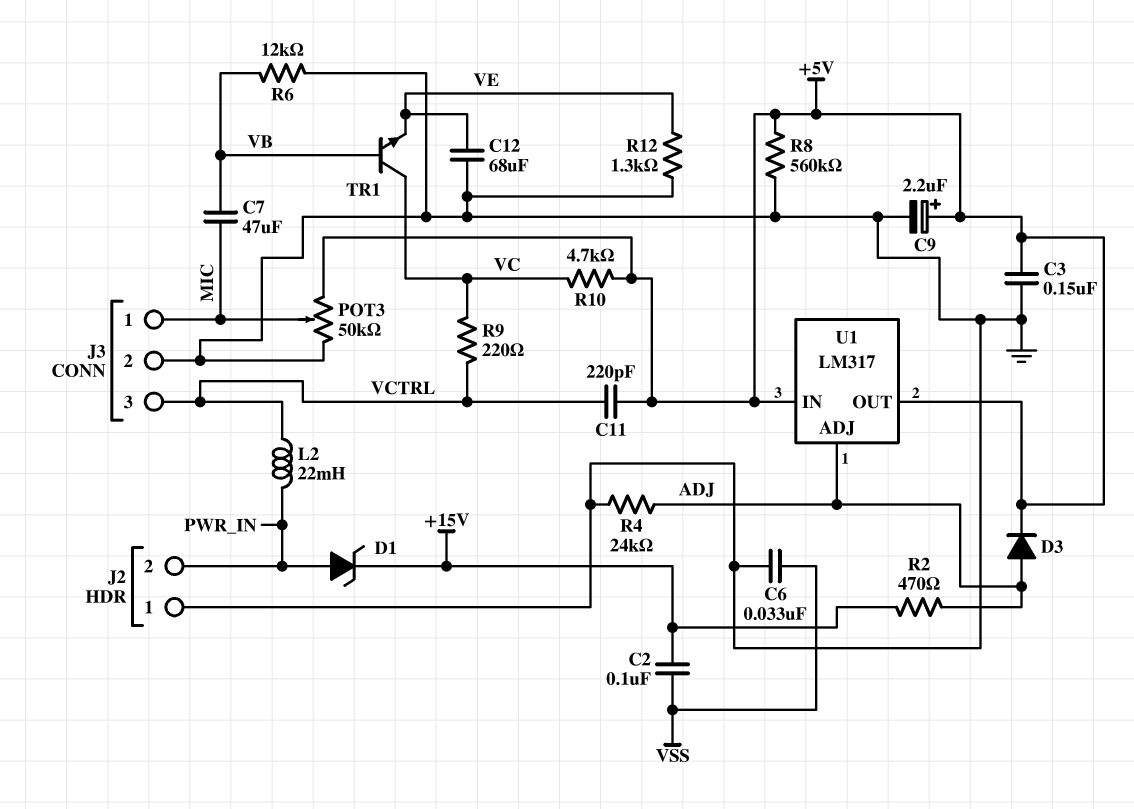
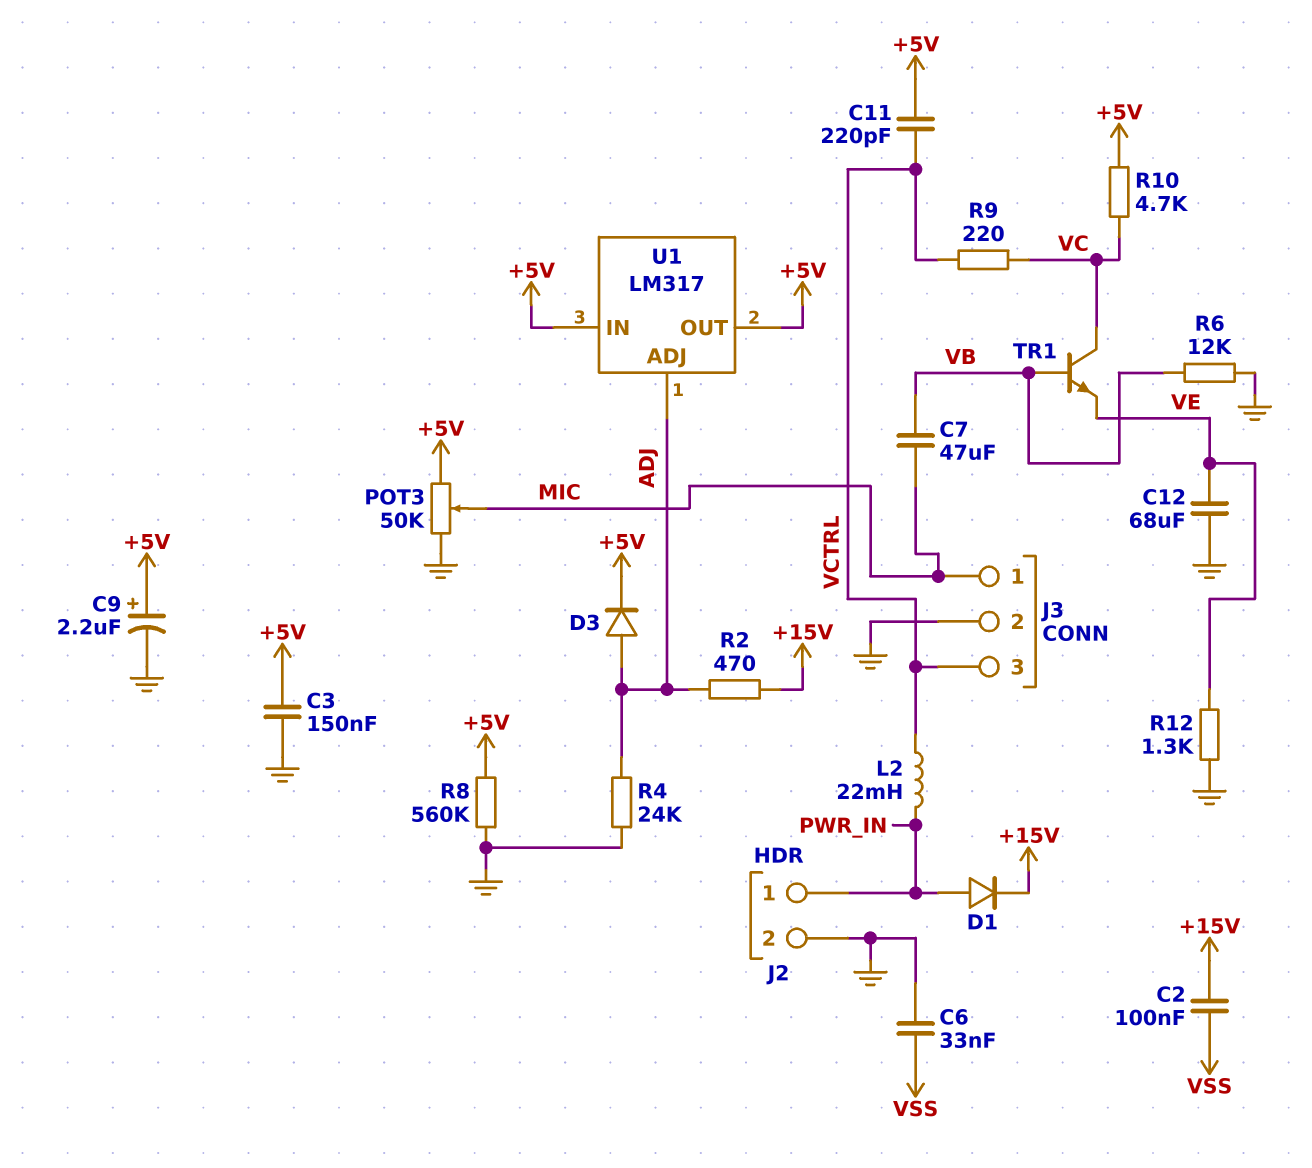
D1: zener (A PWR_IN, K +15V) -> diode (A PWR_IN, K +15V)
J2 pin 1: GND -> PWR_IN
J2 pin 2: PWR_IN -> GND

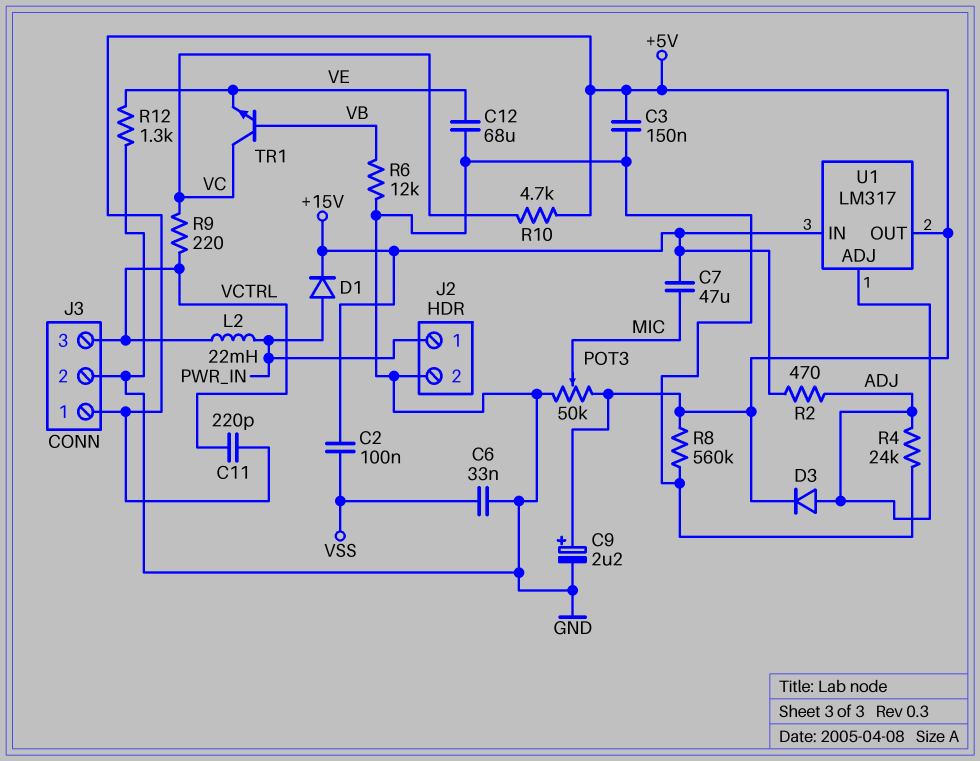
C7: 47uF (MIC, VB) -> 47uF (+15V, MIC)
J3 pin 1: MIC -> +5V
U1 pin IN: +5V -> +15V

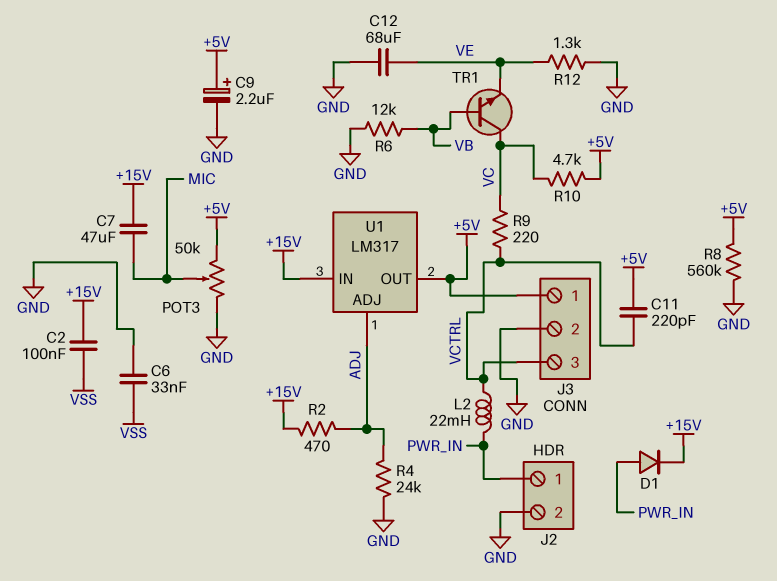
C3: 150nF (+5V, GND) -> none
D3: diode (A ADJ, K +5V) -> none

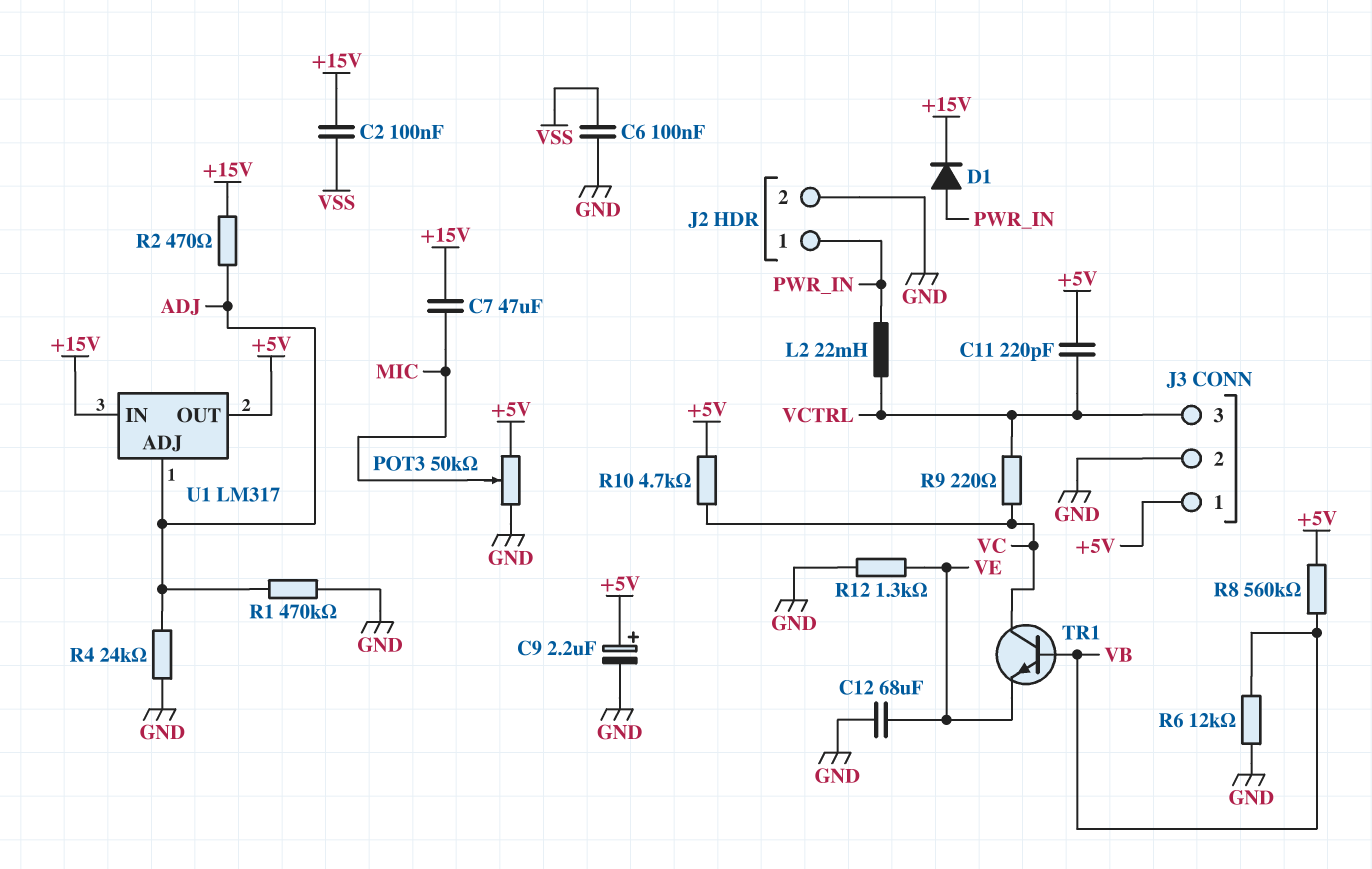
C6: 33nF (GND, VSS) -> 100nF (GND, VSS)
R1: none -> 470k (ADJ, GND)
R8: 560k (+5V, GND) -> 560k (+5V, VB)

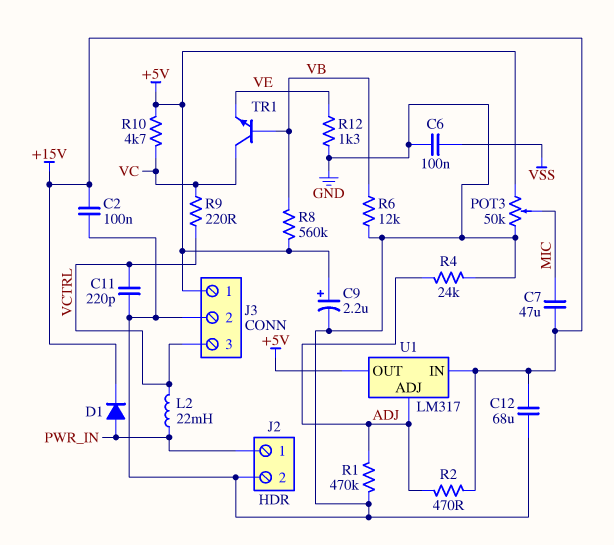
C2: 100nF (+15V, VSS) -> 100nF (+15V, GND)
C11: 220pF (+5V, VCTRL) -> 220pF (GND, VCTRL)
C12: 68uF (GND, VE) -> 68uF (+15V, GND)

